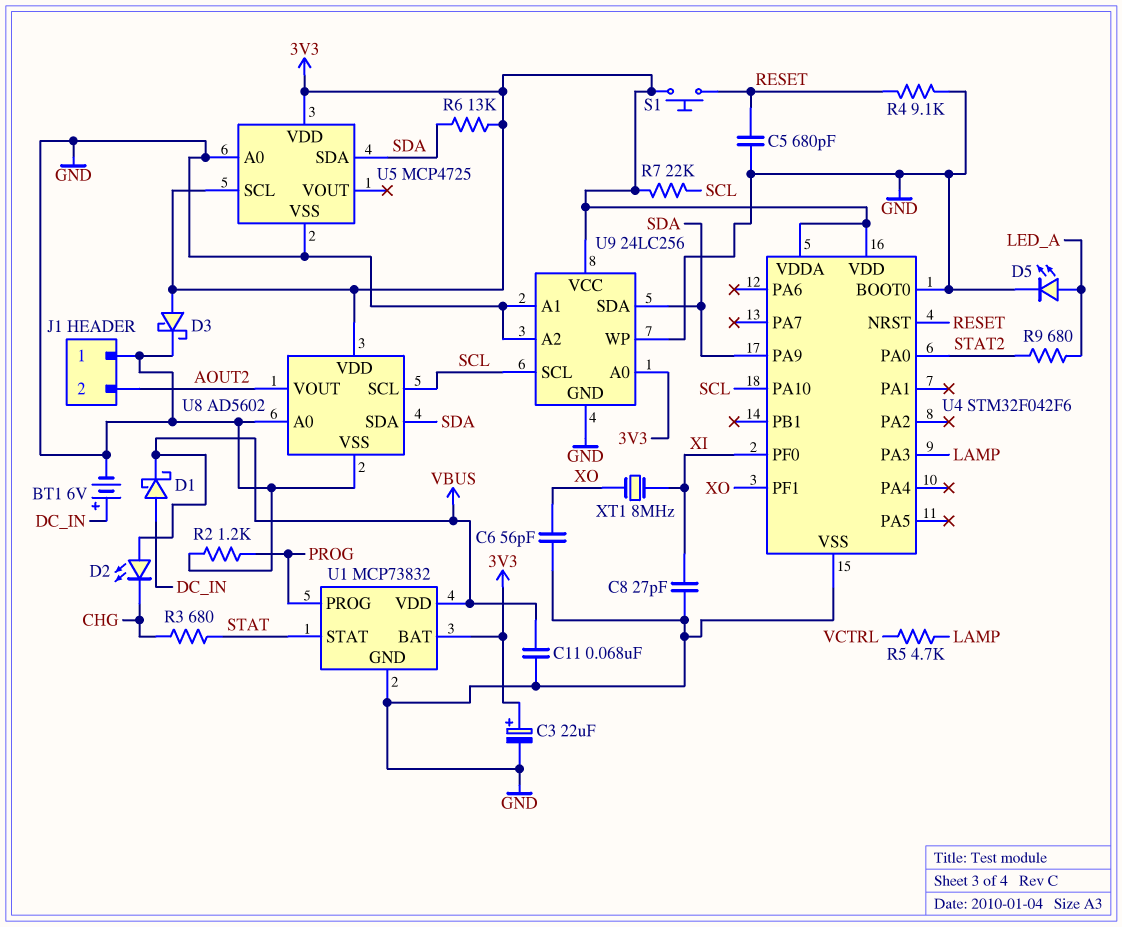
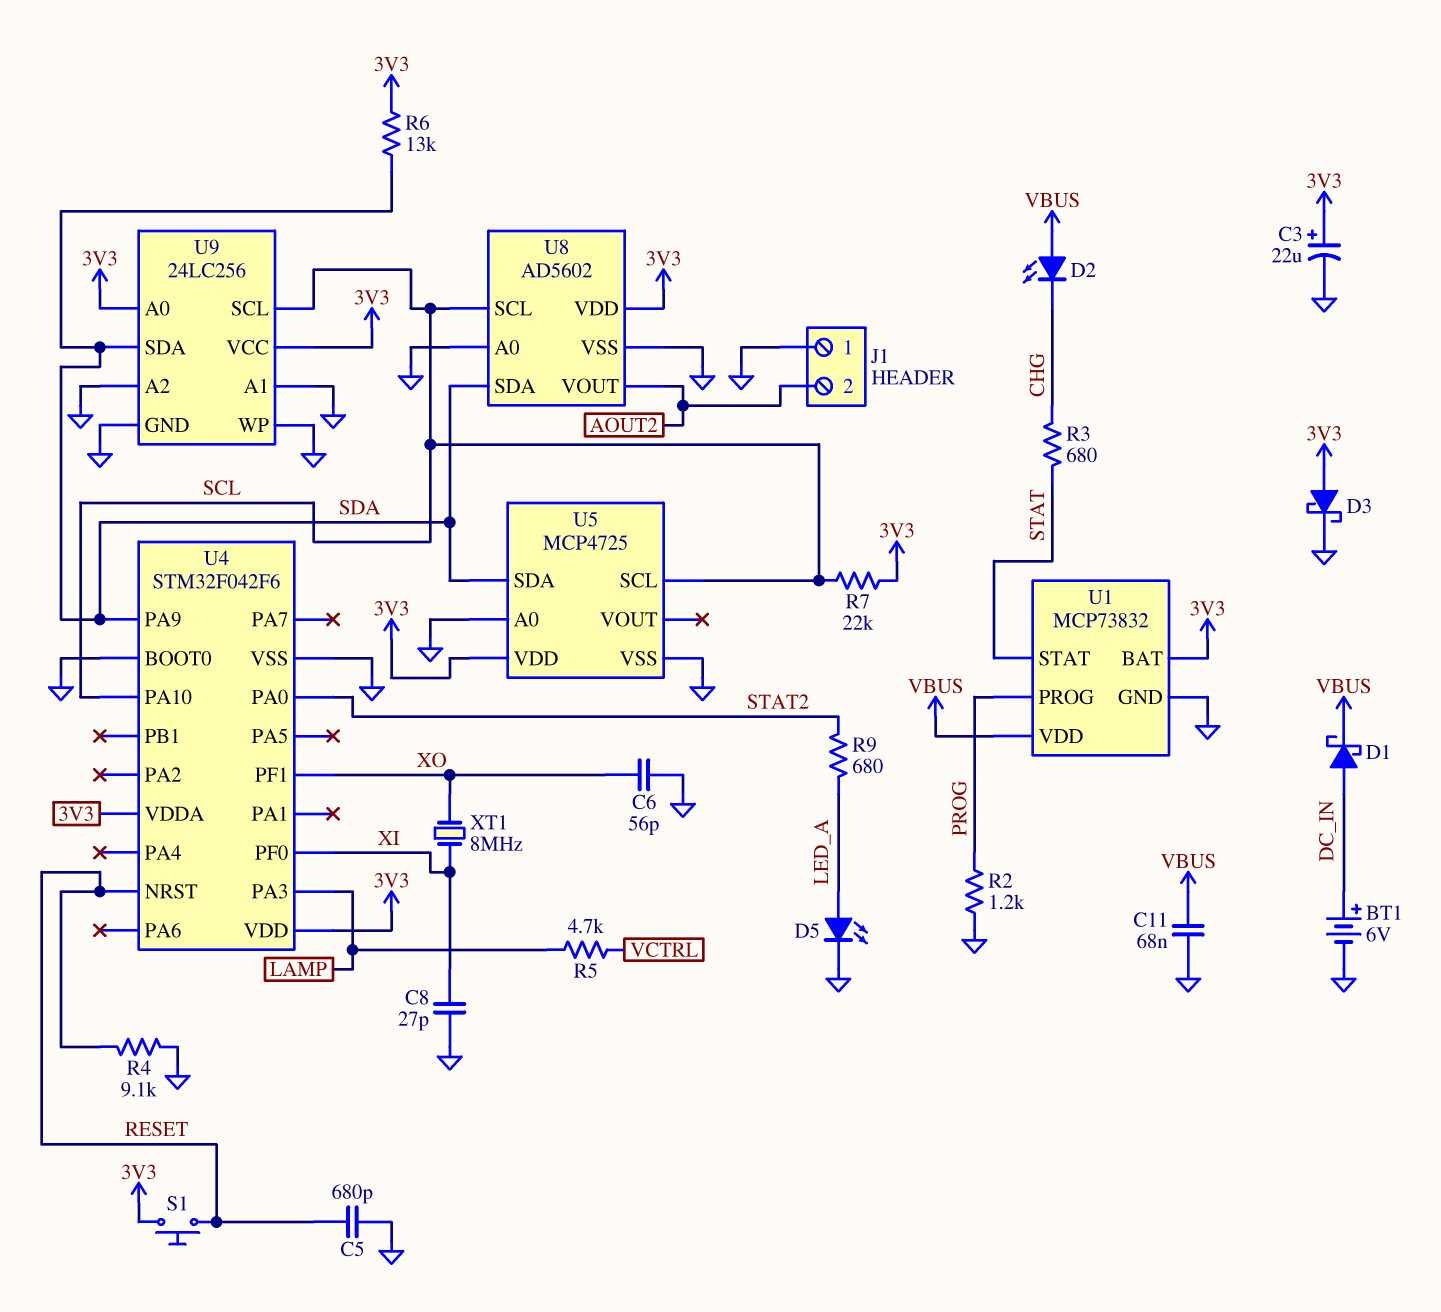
U5 pin SCL: 3V3 -> SCL

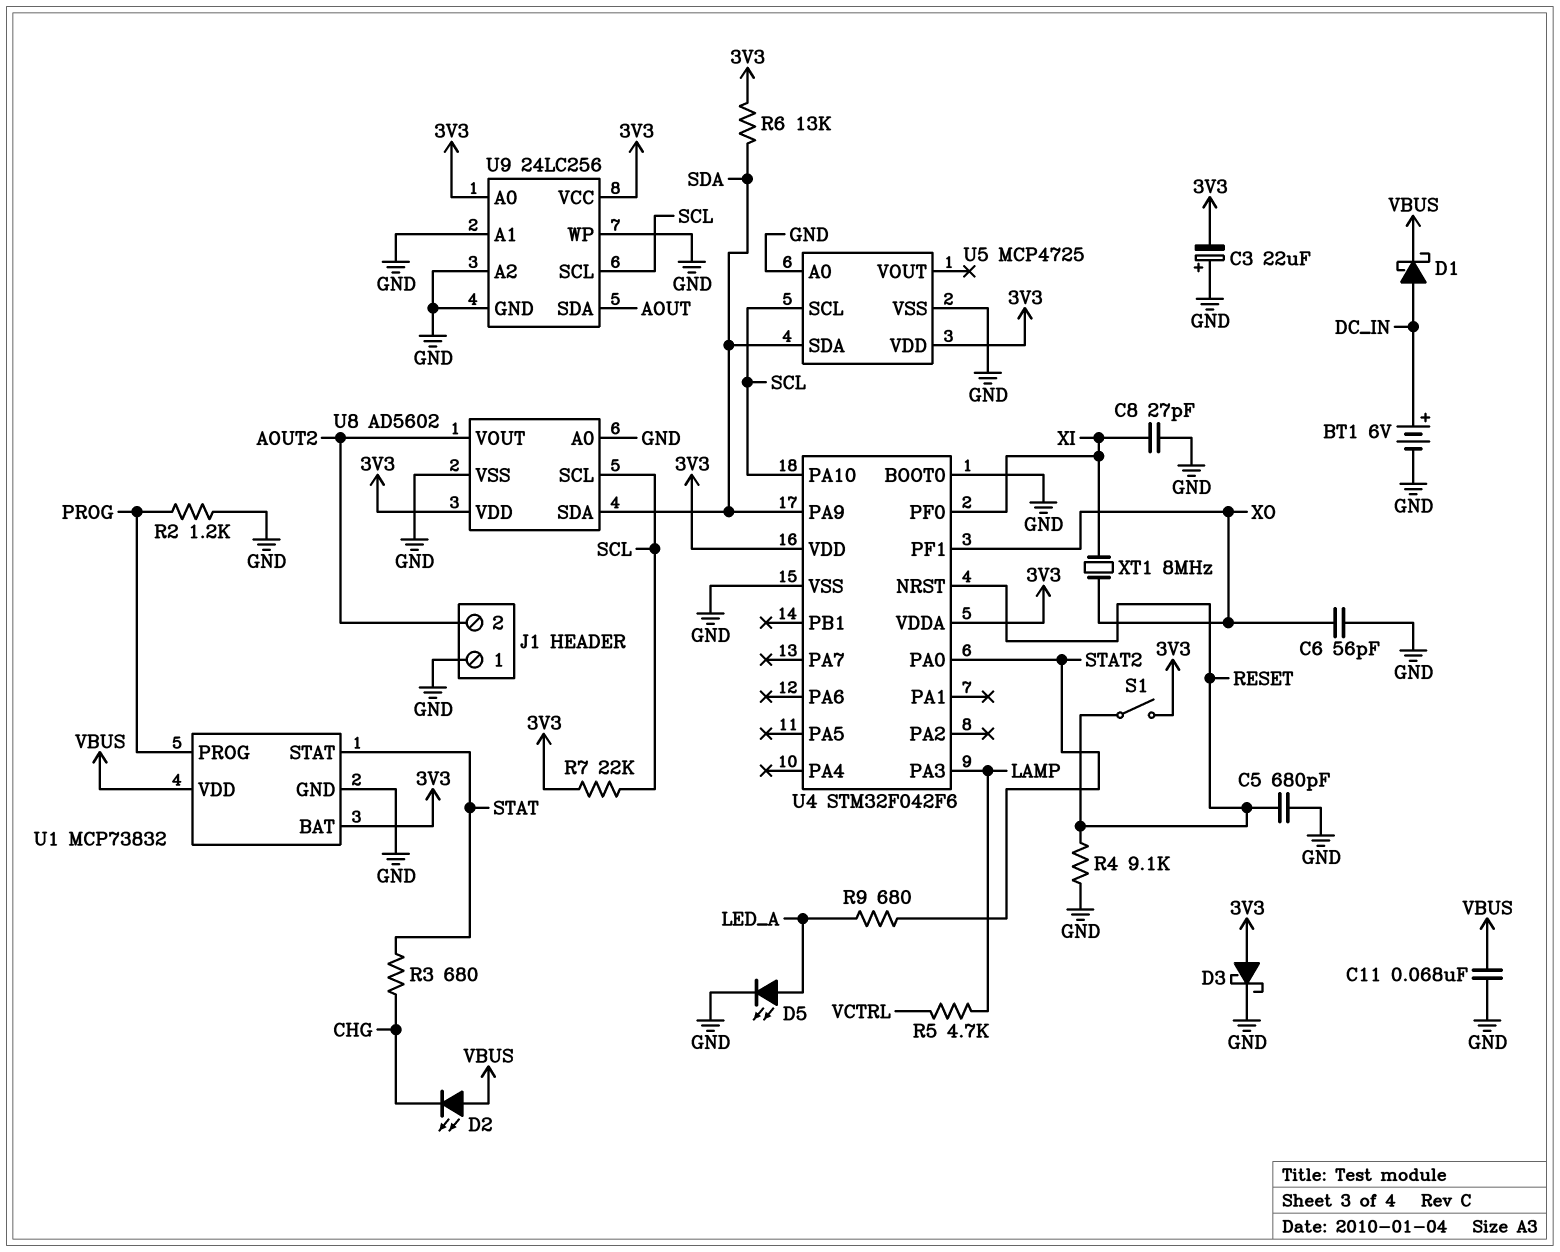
C3: 22uF (plus 3V3, minus GND) -> 22uF (plus GND, minus 3V3)
S1: button (3V3, RESET) -> switch (3V3, RESET)
U9 pin SDA: SDA -> AOUT

